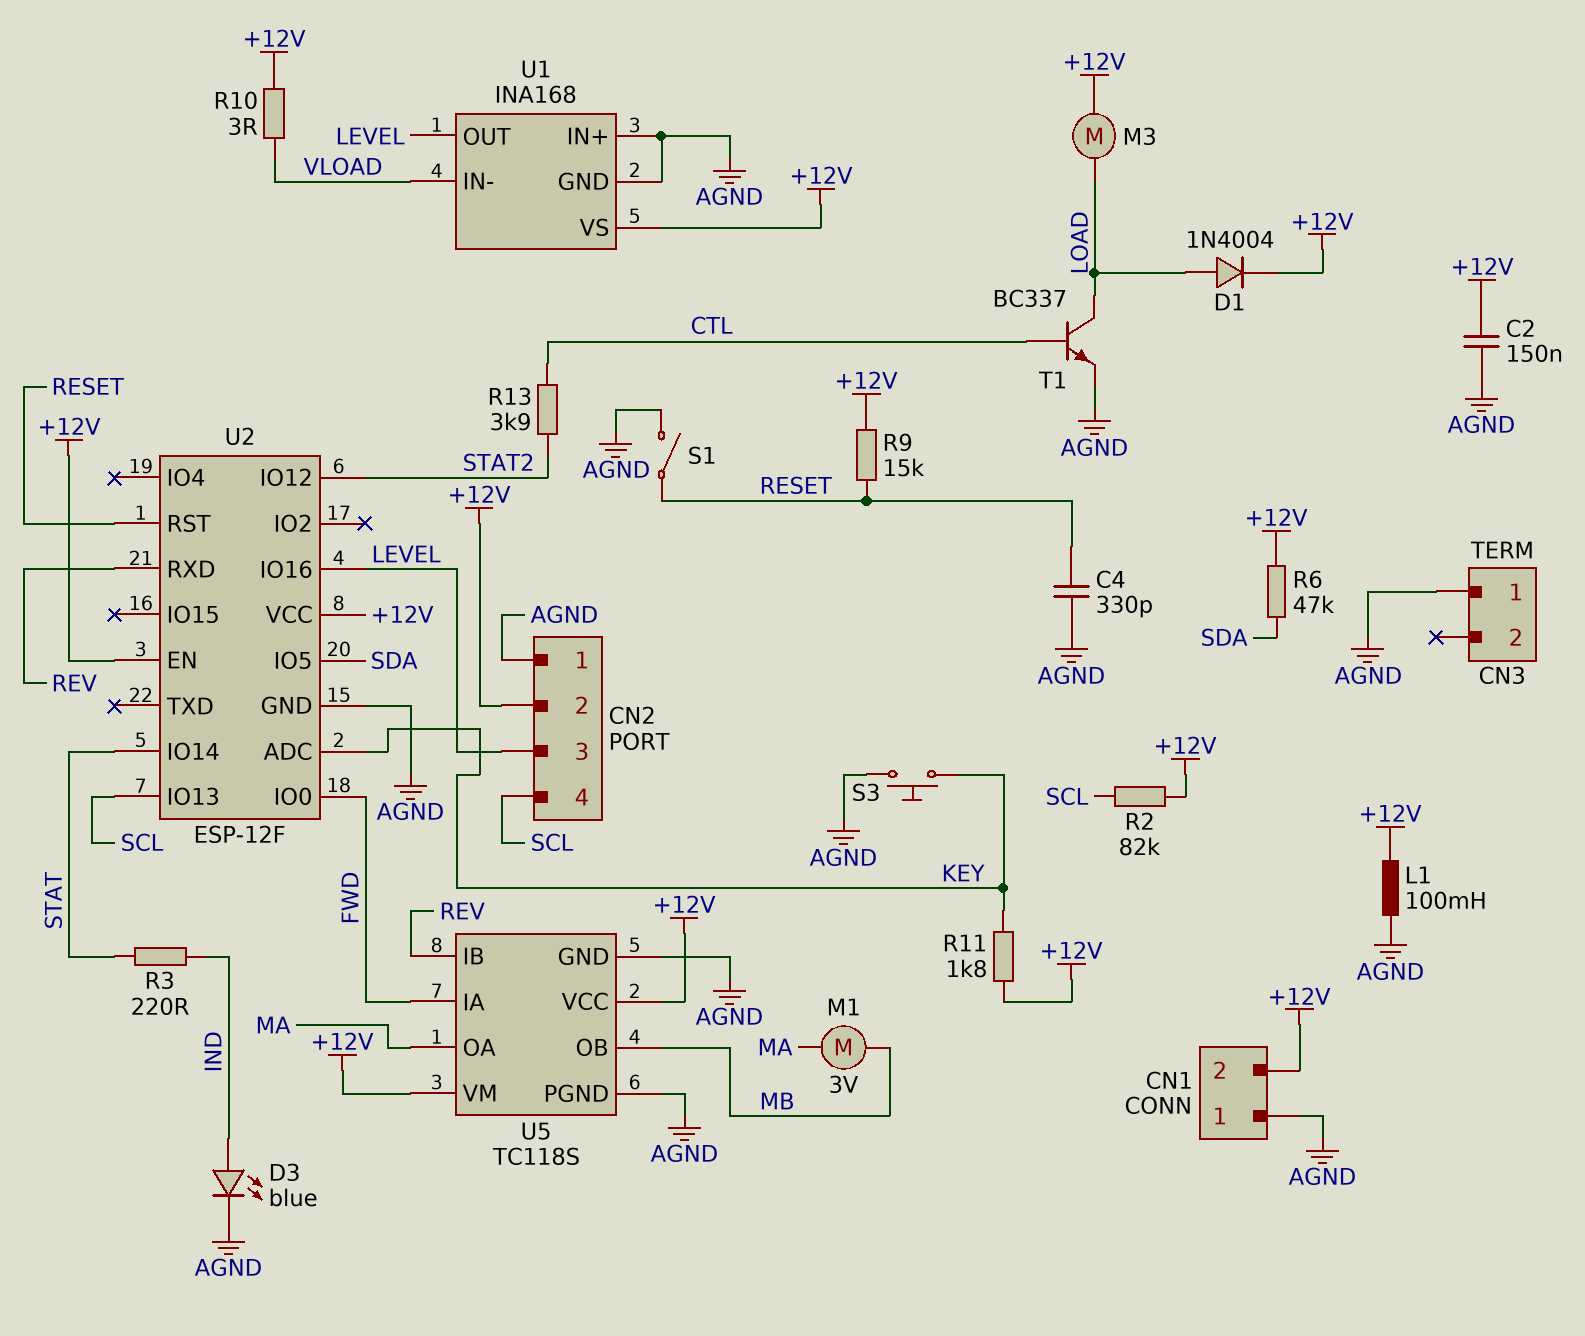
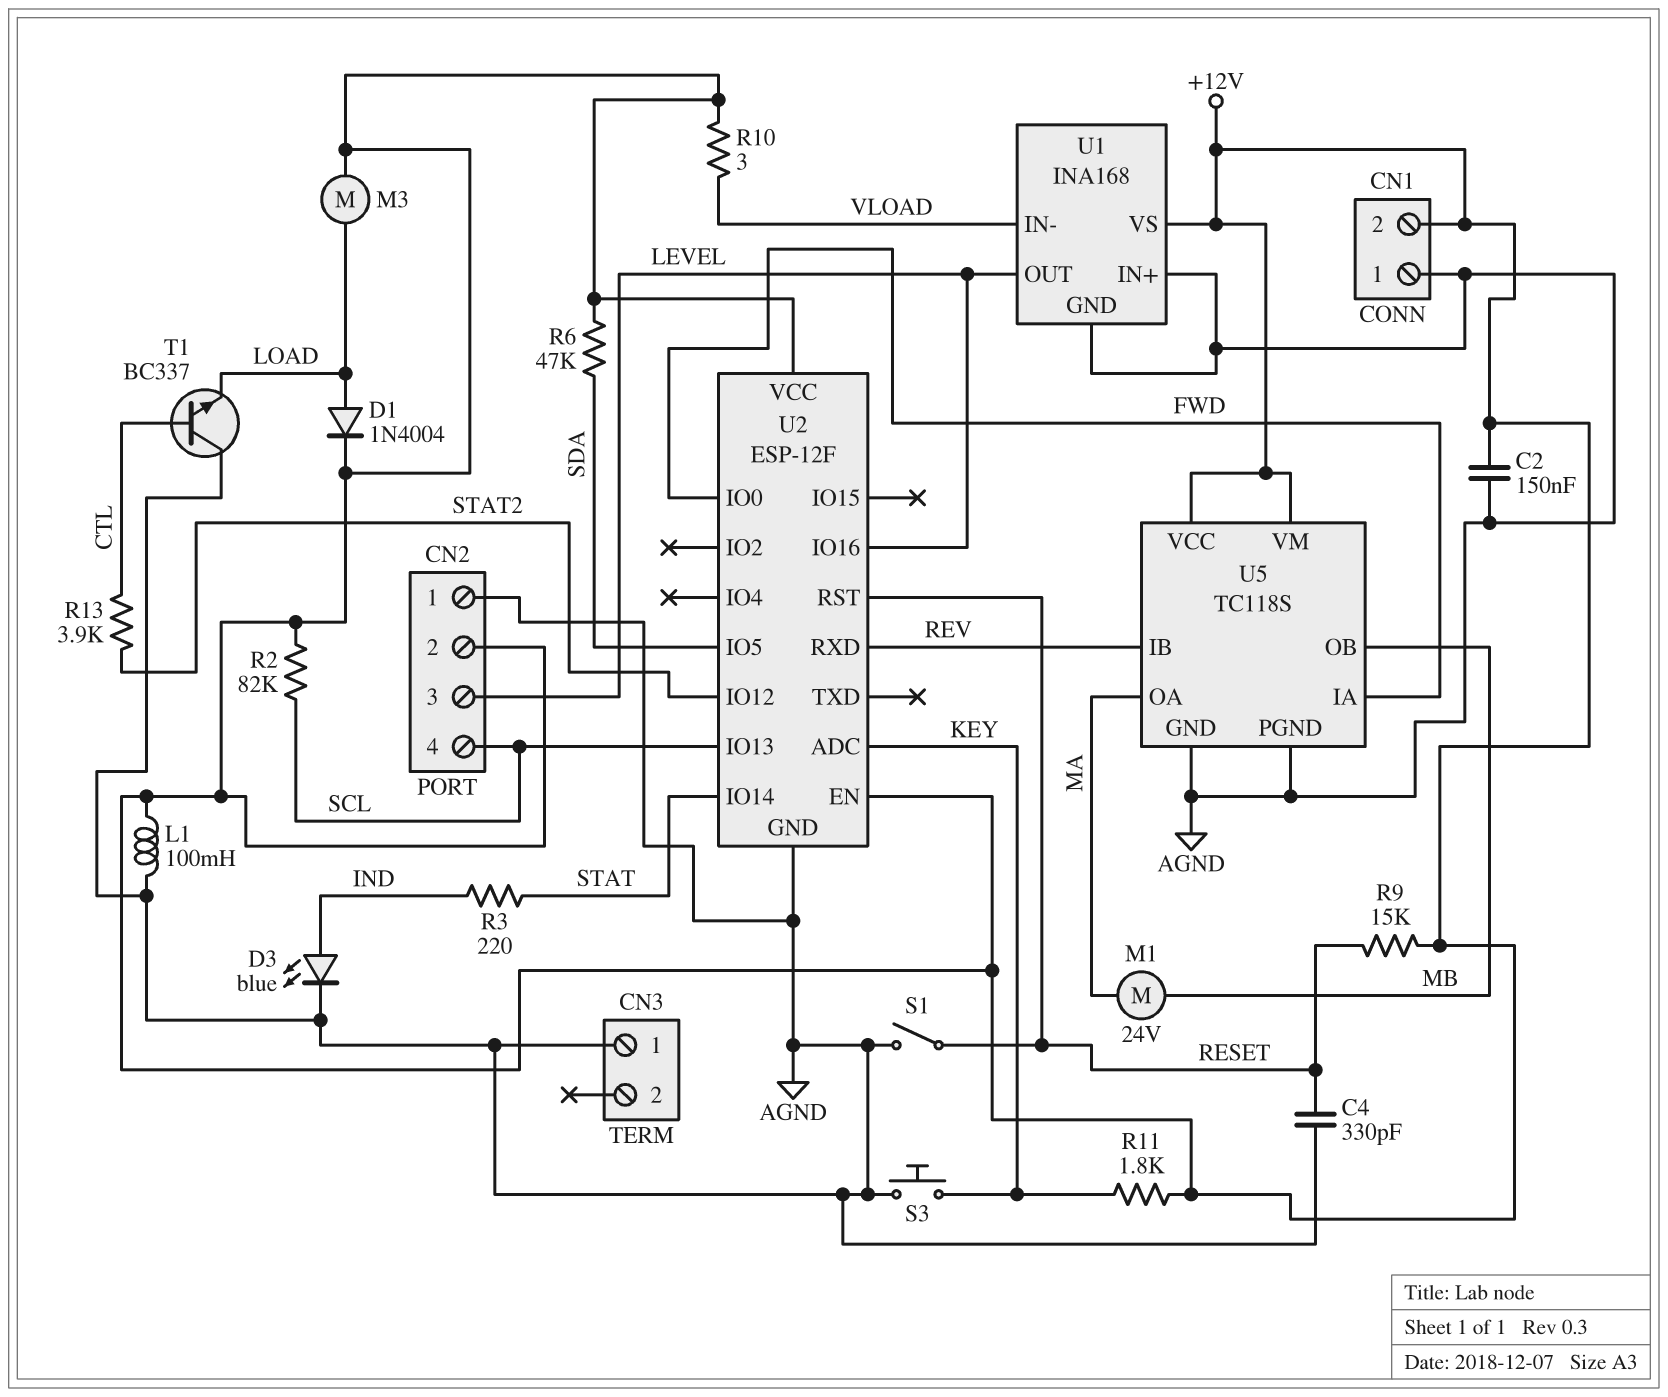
M1: motor 3V (MA, MB) -> motor 24V (MA, MB)
T1: NPN BC337 (B CTL, C LOAD, E AGND) -> NPN BC337 (B CTL, C AGND, E LOAD)

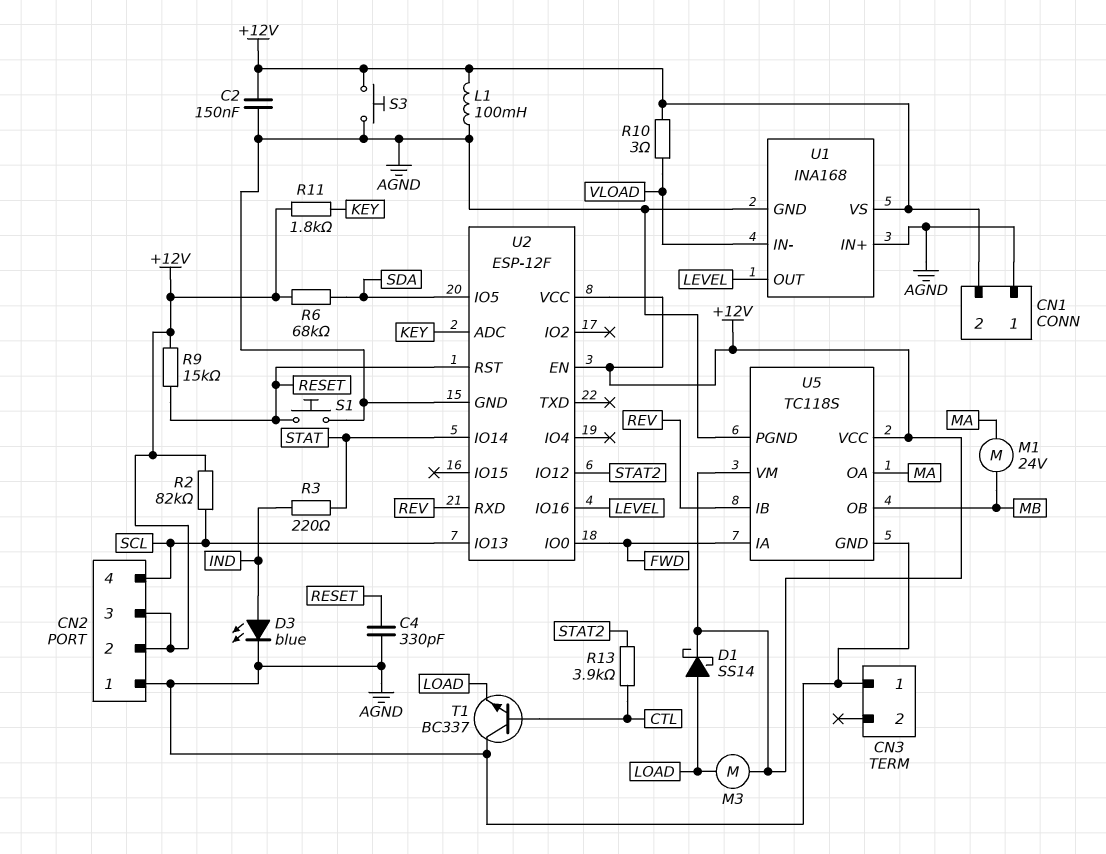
CN2 pin 3: LEVEL -> +12V
D1: diode 1N4004 (A LOAD, K +12V) -> schottky SS14 (A LOAD, K +12V)
R6: 47k (+12V, SDA) -> 68k (+12V, SDA)
S1: switch (AGND, RESET) -> button (AGND, RESET)
S3: button (AGND, KEY) -> button (+12V, AGND)

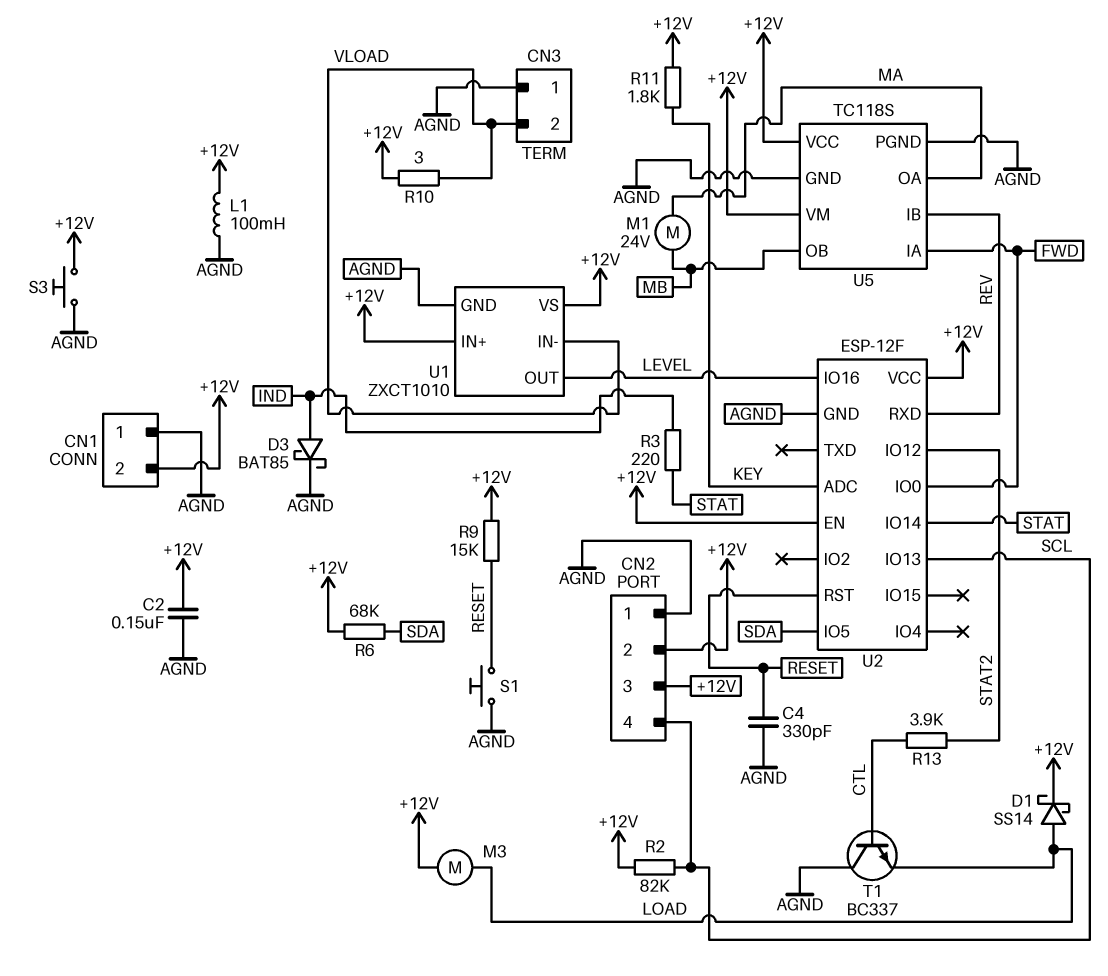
CN3 pin 2: none -> VLOAD
D3: LED blue (A IND, K AGND) -> schottky BAT85 (A IND, K AGND)
U1: INA168 -> ZXCT1010
U1 pin IN+: AGND -> +12V

